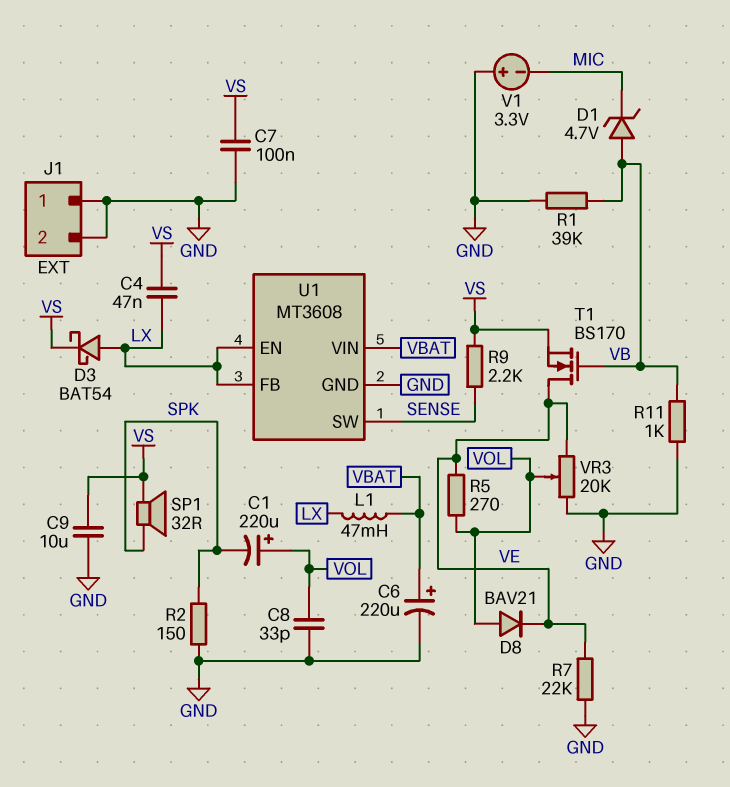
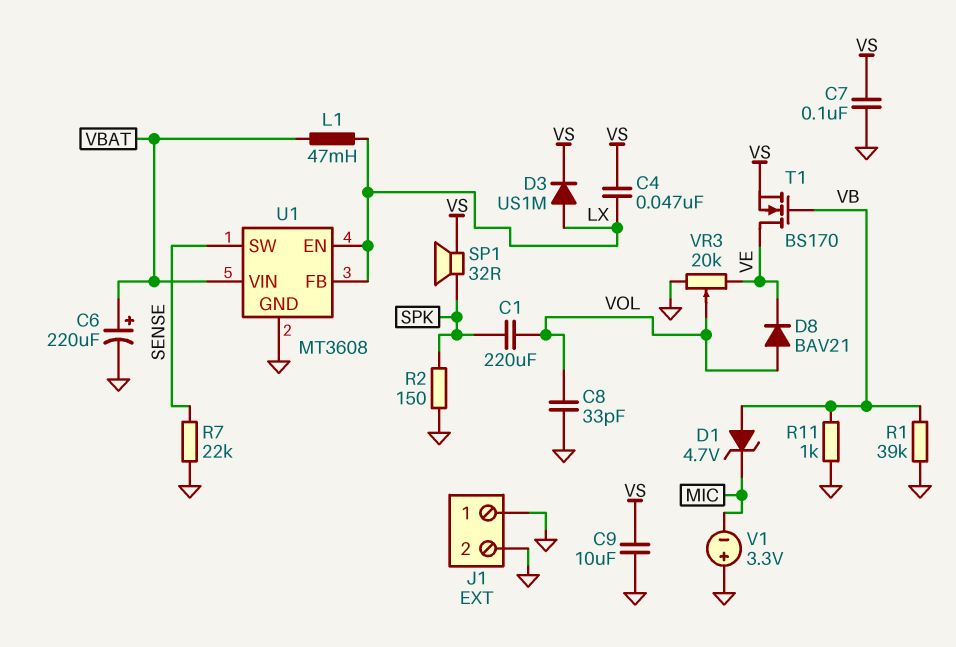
C1: 220uF (plus VOL, minus SPK) -> 220uF (SPK, VOL)
D3: schottky BAT54 (A LX, K VS) -> diode US1M (A LX, K VS)
R5: 270 (VE, VOL) -> none
R7: 22k (GND, VE) -> 22k (GND, SENSE)
R9: 2.2k (SENSE, VS) -> none

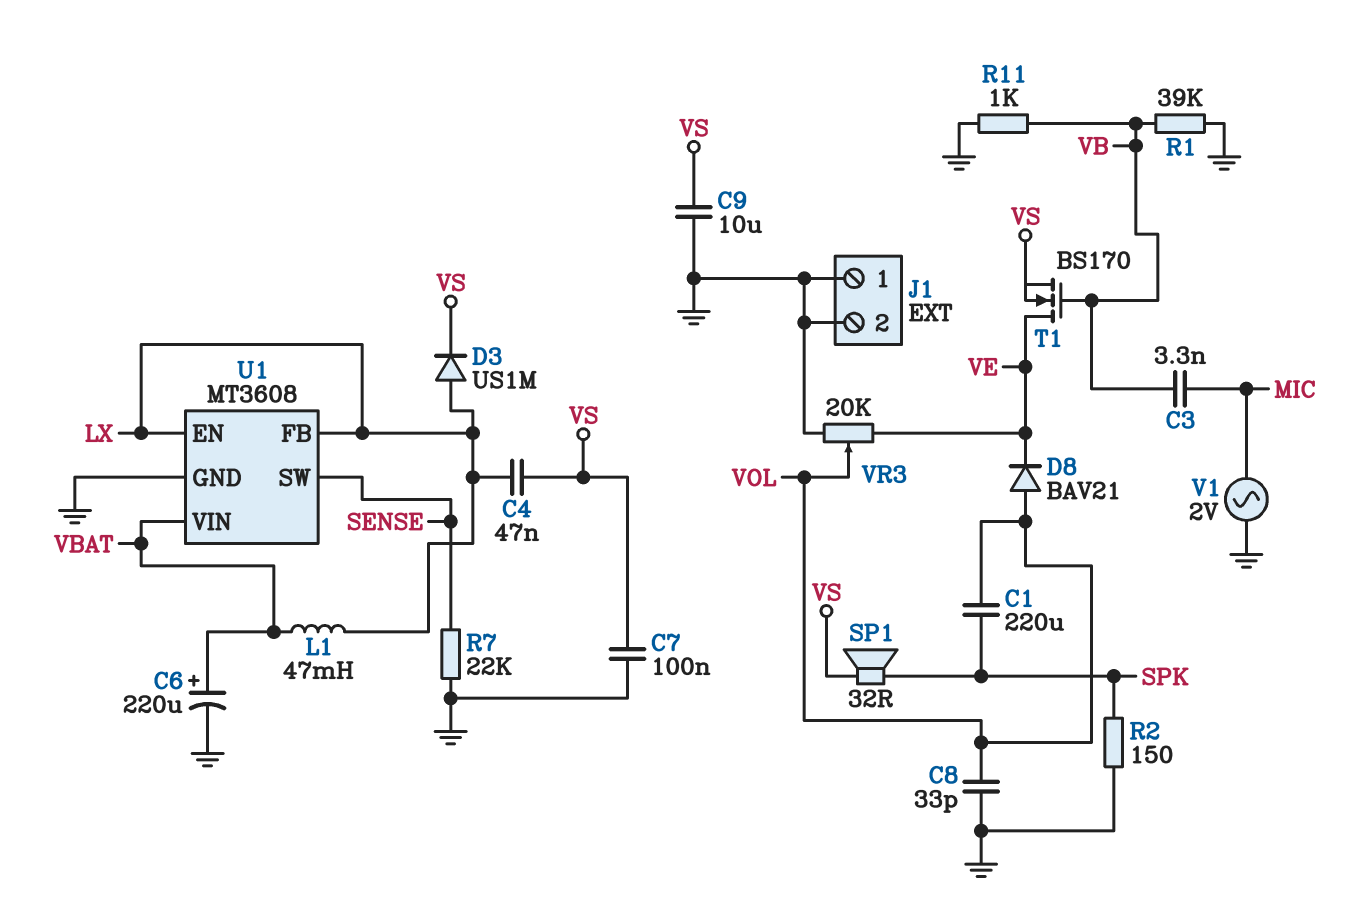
C3: none -> 3.3nF (MIC, VB)
D1: zener 4.7V (A VB, K MIC) -> none
V1: 3.3V (plus GND, minus MIC) -> AC 2V (GND, MIC)

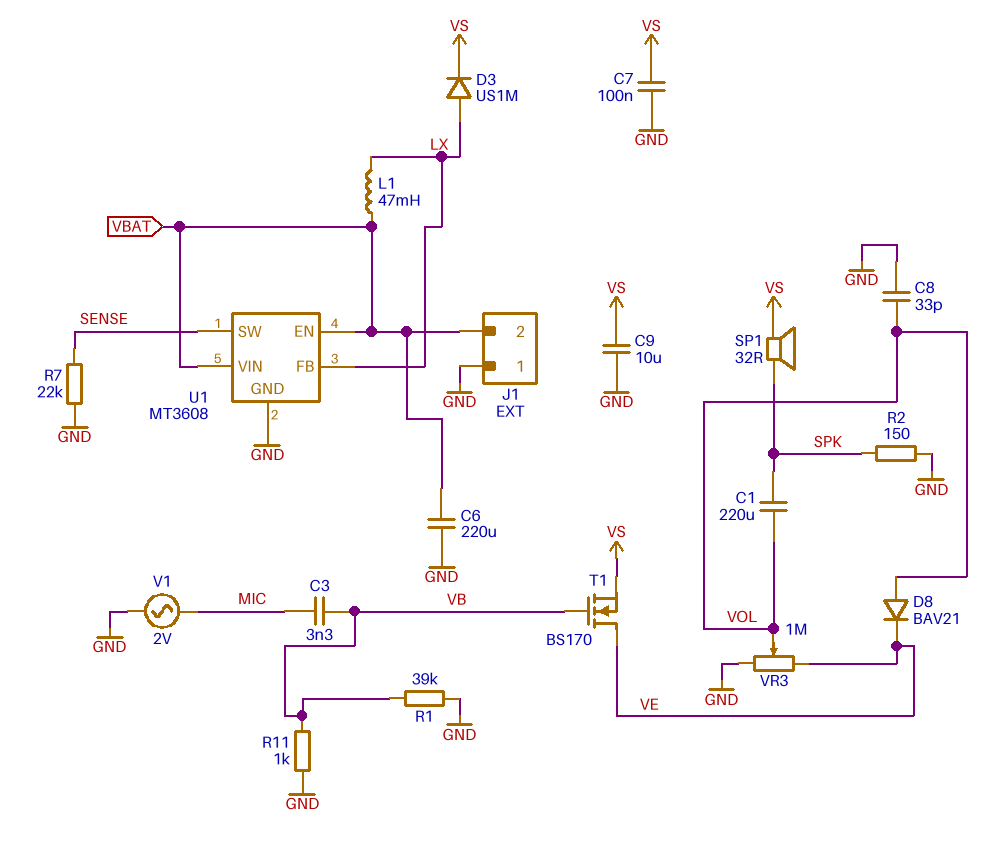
C4: 47nF (LX, VS) -> none
C6: 220uF (plus VBAT, minus GND) -> 220uF (GND, VBAT)
J1 pin 2: GND -> VBAT
U1 pin EN: LX -> VBAT
VR3: 20k (GND, VE, wiper VOL) -> 1M (GND, VE, wiper VOL)

